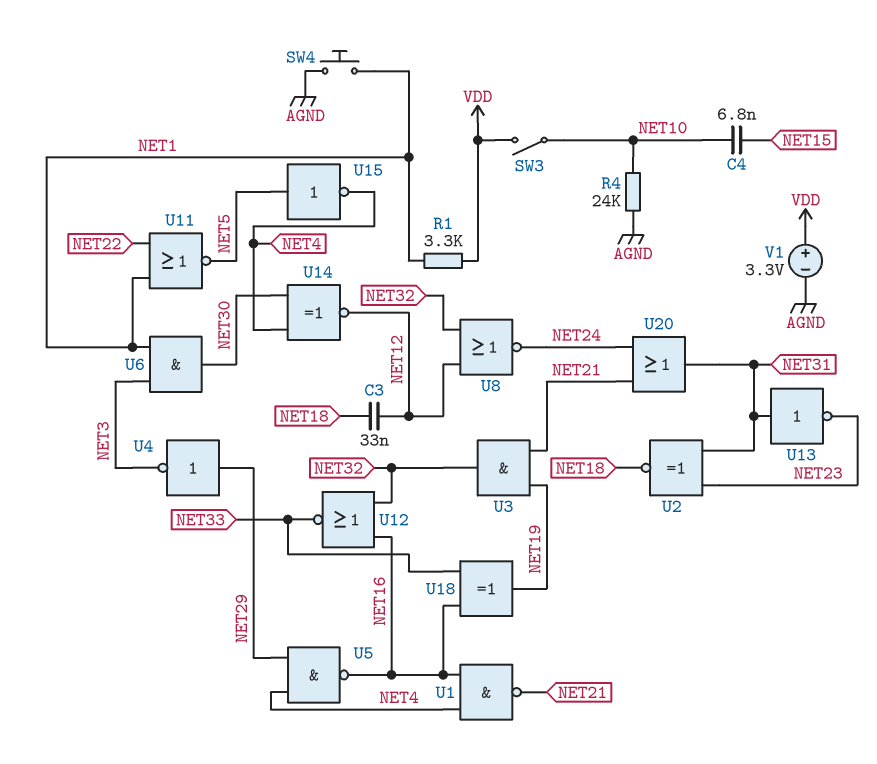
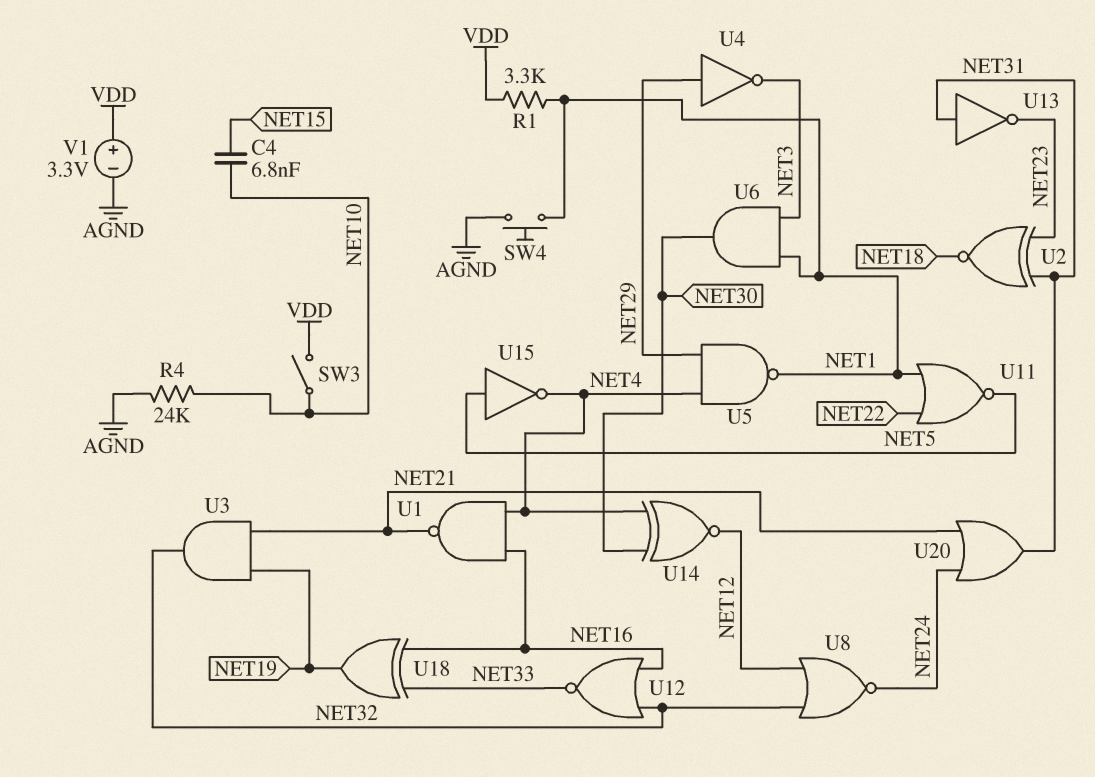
C3: 33nF (NET12, NET18) -> none
U5: NAND (in NET4, in NET29, out NET16) -> NAND (in NET4, in NET29, out NET1)

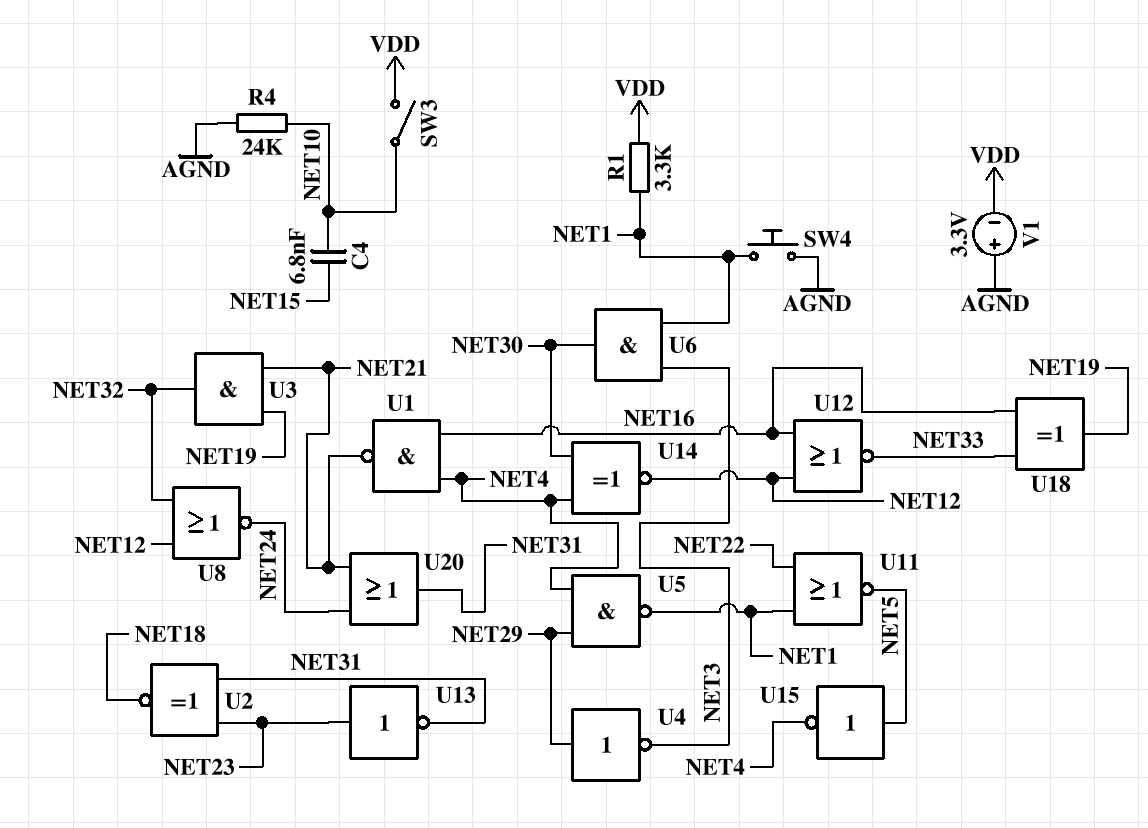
U12: NOR (in NET16, in NET32, out NET33) -> NOR (in NET12, in NET16, out NET33)
U13: NOT (in NET31, out NET23) -> NOT (in NET23, out NET31)
V1: 3.3V (plus VDD, minus AGND) -> 3.3V (plus AGND, minus VDD)

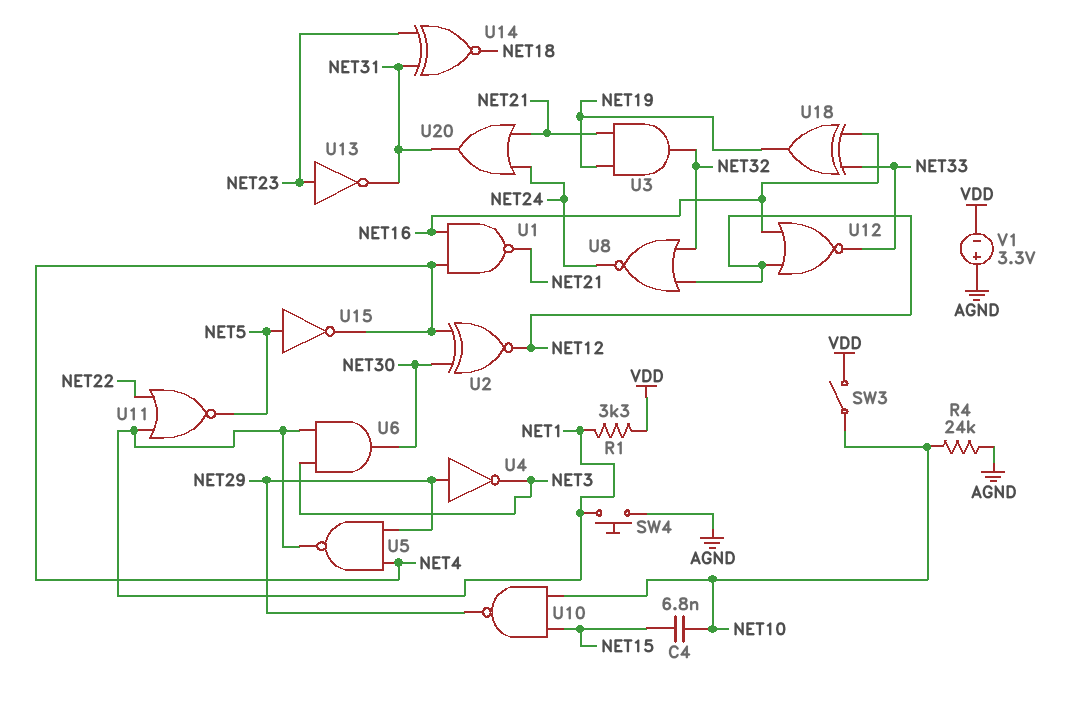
U2: XNOR (in NET23, in NET31, out NET18) -> XNOR (in NET4, in NET30, out NET12)
U10: none -> NAND (in NET10, in NET15, out NET29)
U14: XNOR (in NET4, in NET30, out NET12) -> XNOR (in NET23, in NET31, out NET18)

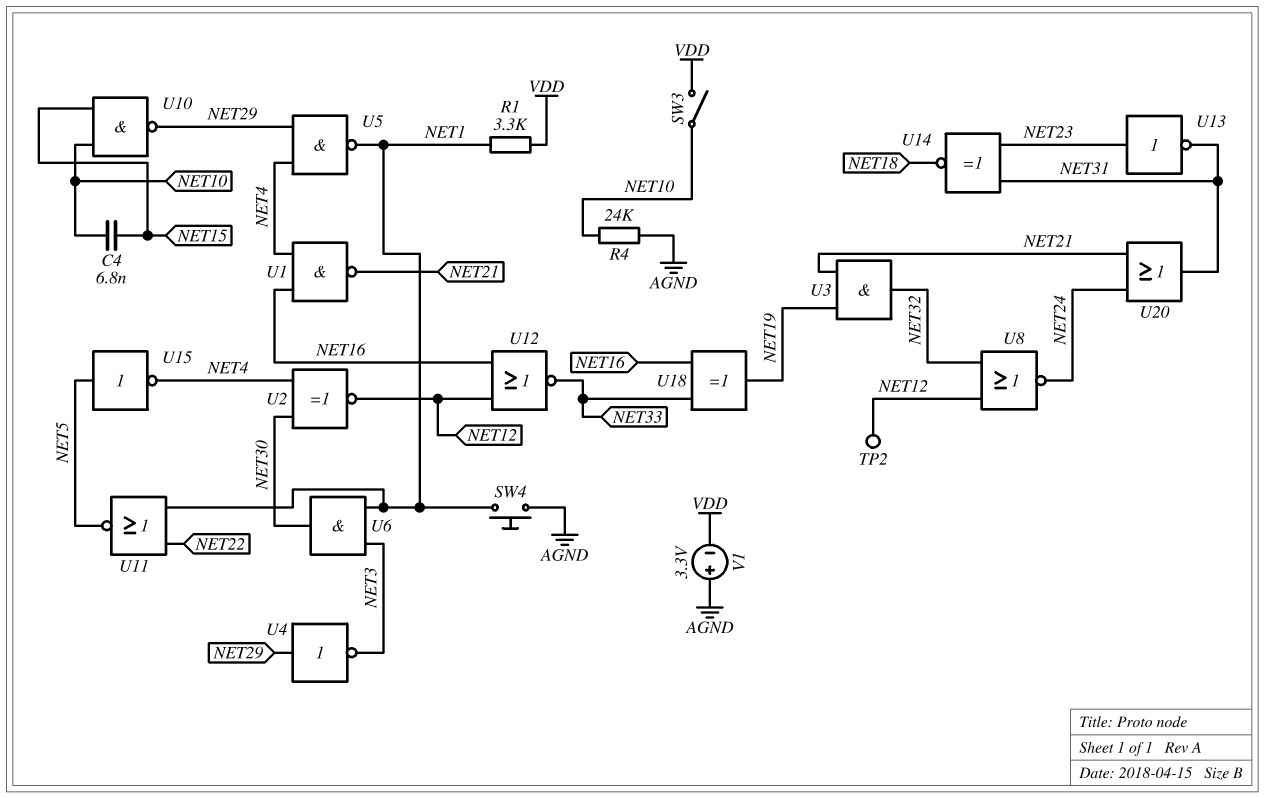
TP2: none -> test point (NET12)

